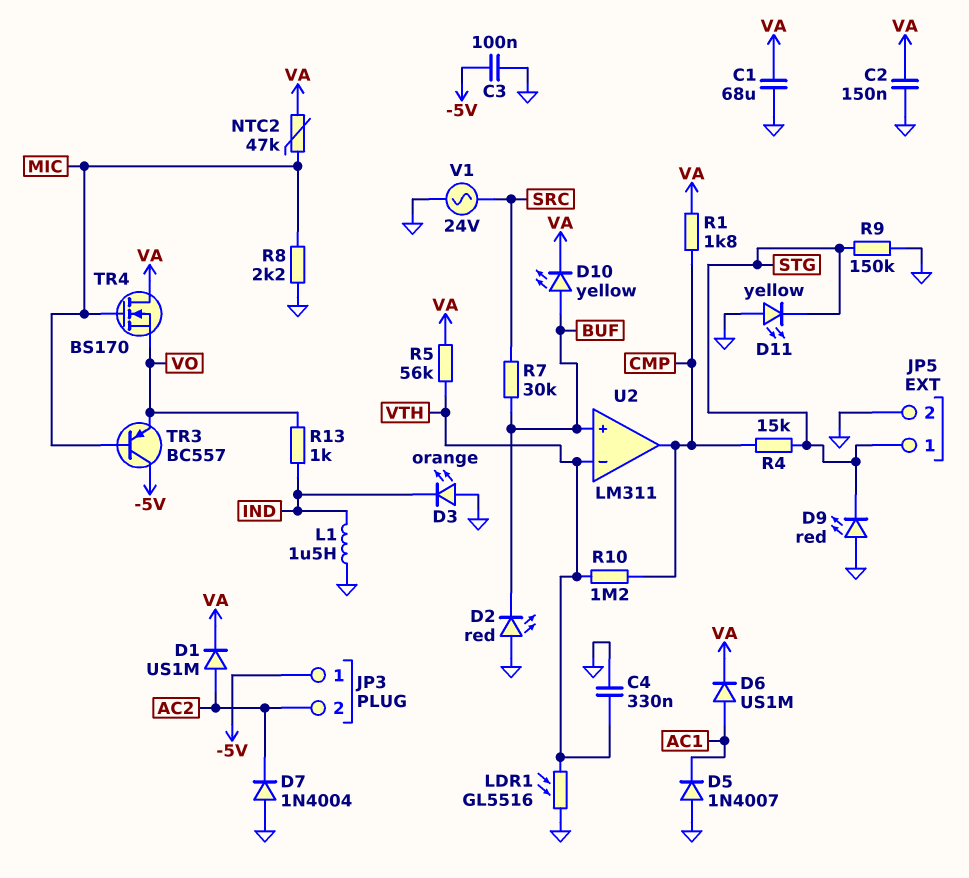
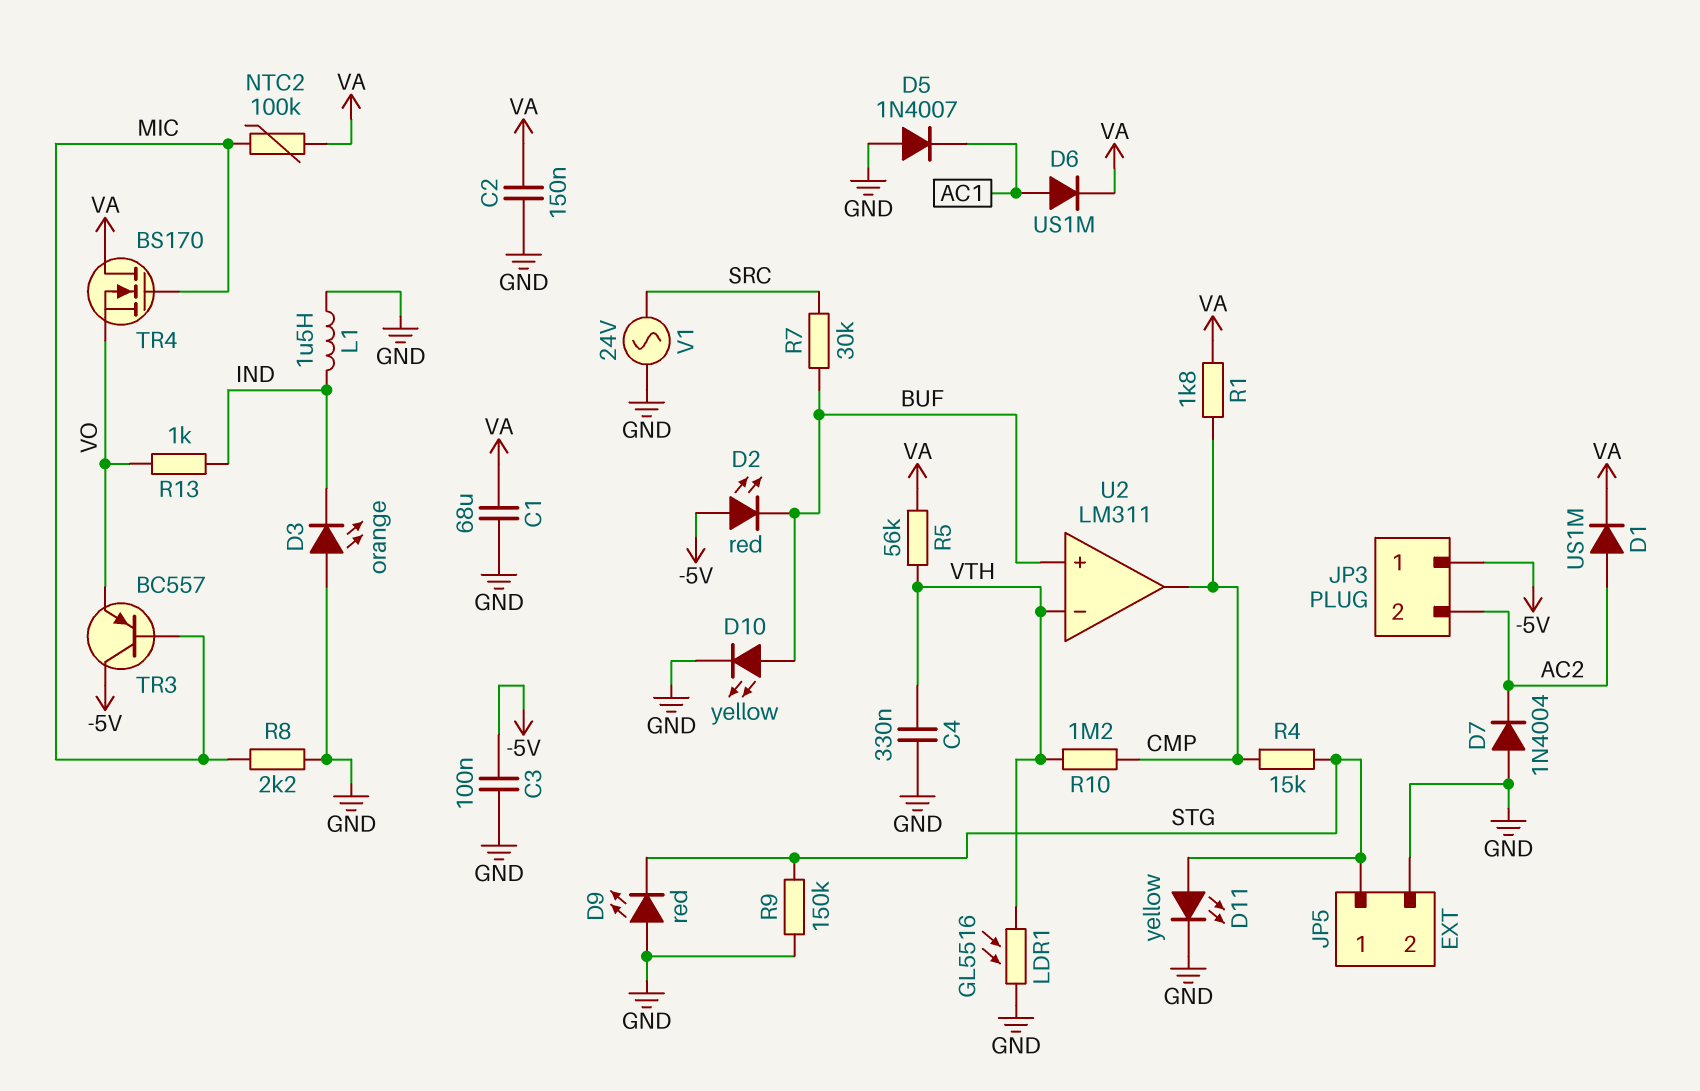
D2: LED red (A GND, K BUF) -> LED red (A -5V, K BUF)
D10: LED yellow (A BUF, K VA) -> LED yellow (A BUF, K GND)
D11: LED yellow (A GND, K STG) -> LED yellow (A STG, K GND)
NTC2: 47k (MIC, VA) -> 100k (MIC, VA)

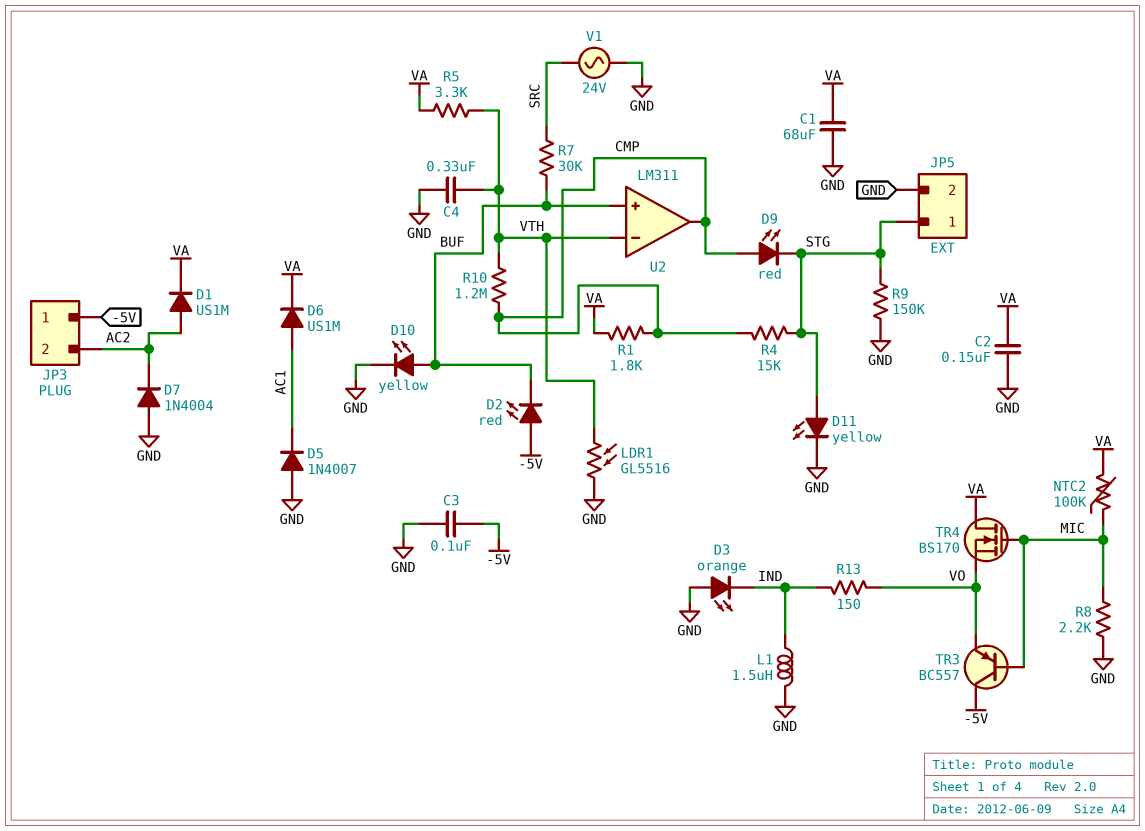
D9: LED red (A GND, K STG) -> LED red (A CMP, K STG)
R5: 56k (VA, VTH) -> 3.3k (VA, VTH)
R13: 1k (IND, VO) -> 150 (IND, VO)

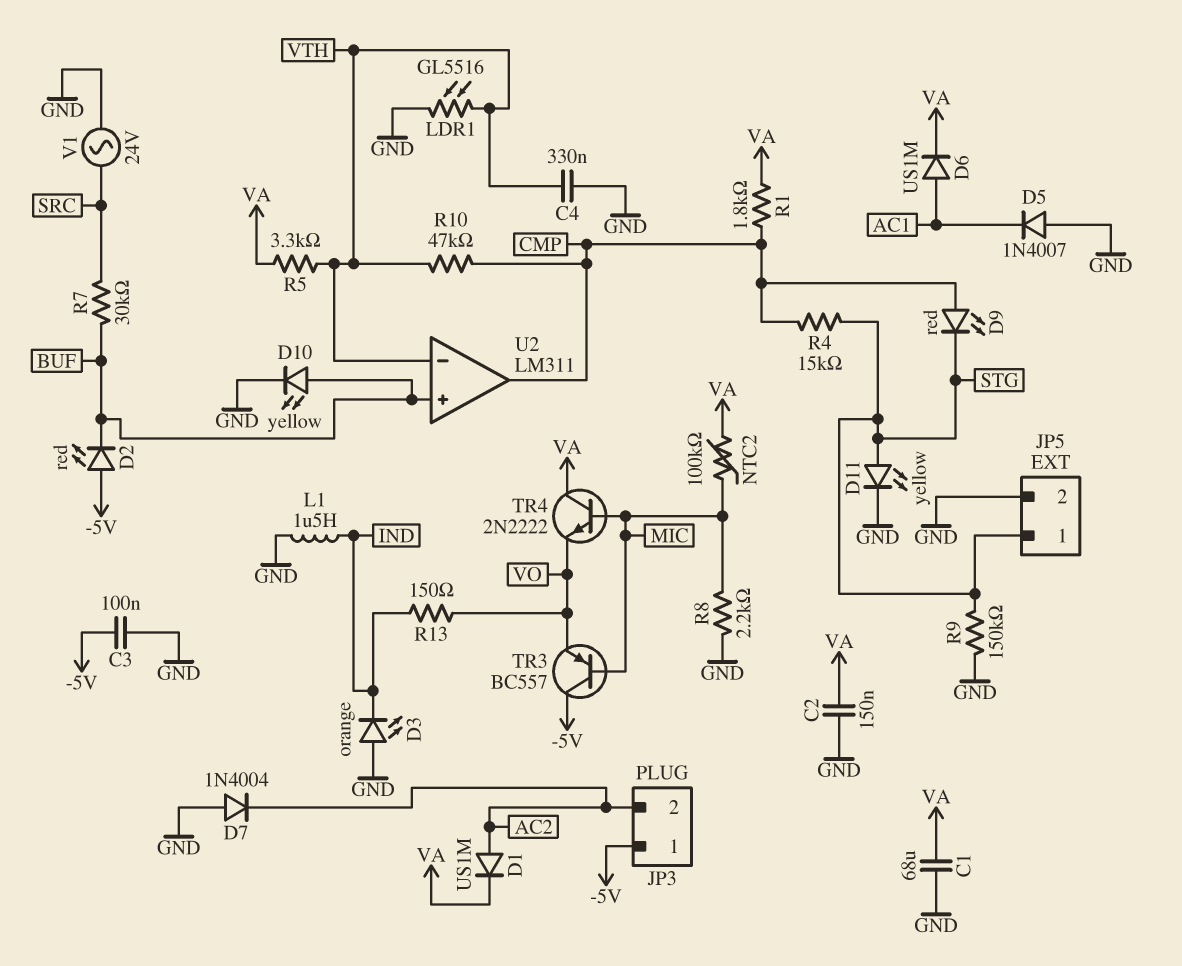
R10: 1.2M (CMP, VTH) -> 47k (CMP, VTH)
TR4: NMOS BS170 (G MIC, D VA, S VO) -> NPN 2N2222 (B MIC, C VA, E VO)

